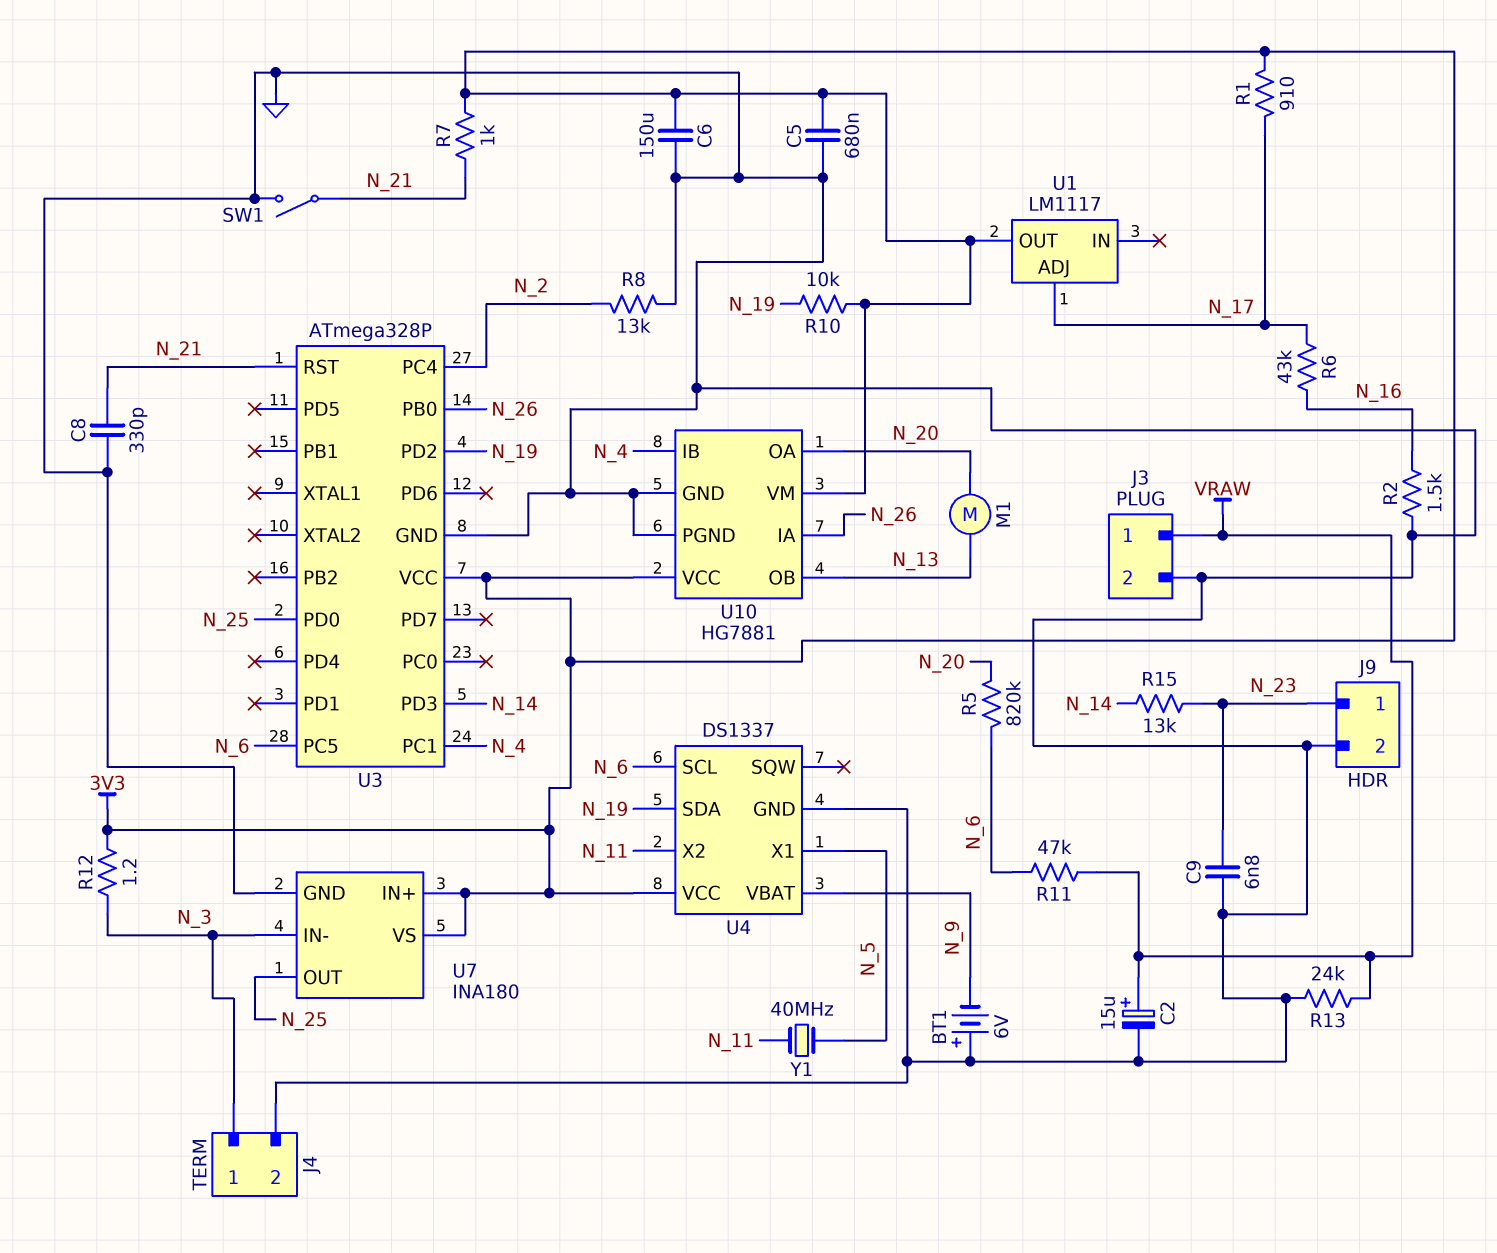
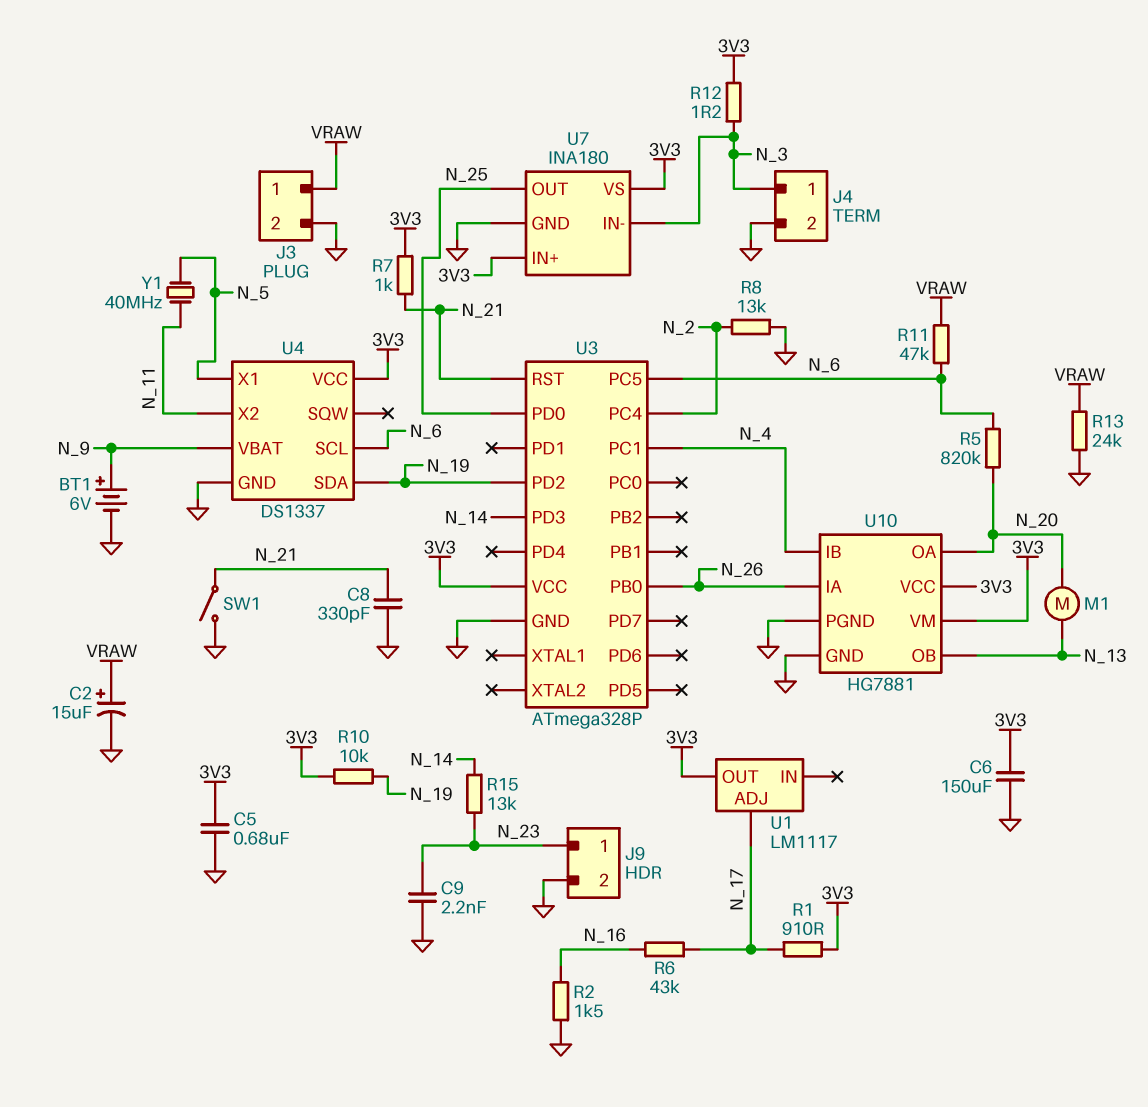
BT1: 6V (plus GND, minus N_9) -> 6V (plus N_9, minus GND)
C9: 6.8nF (GND, N_23) -> 2.2nF (GND, N_23)

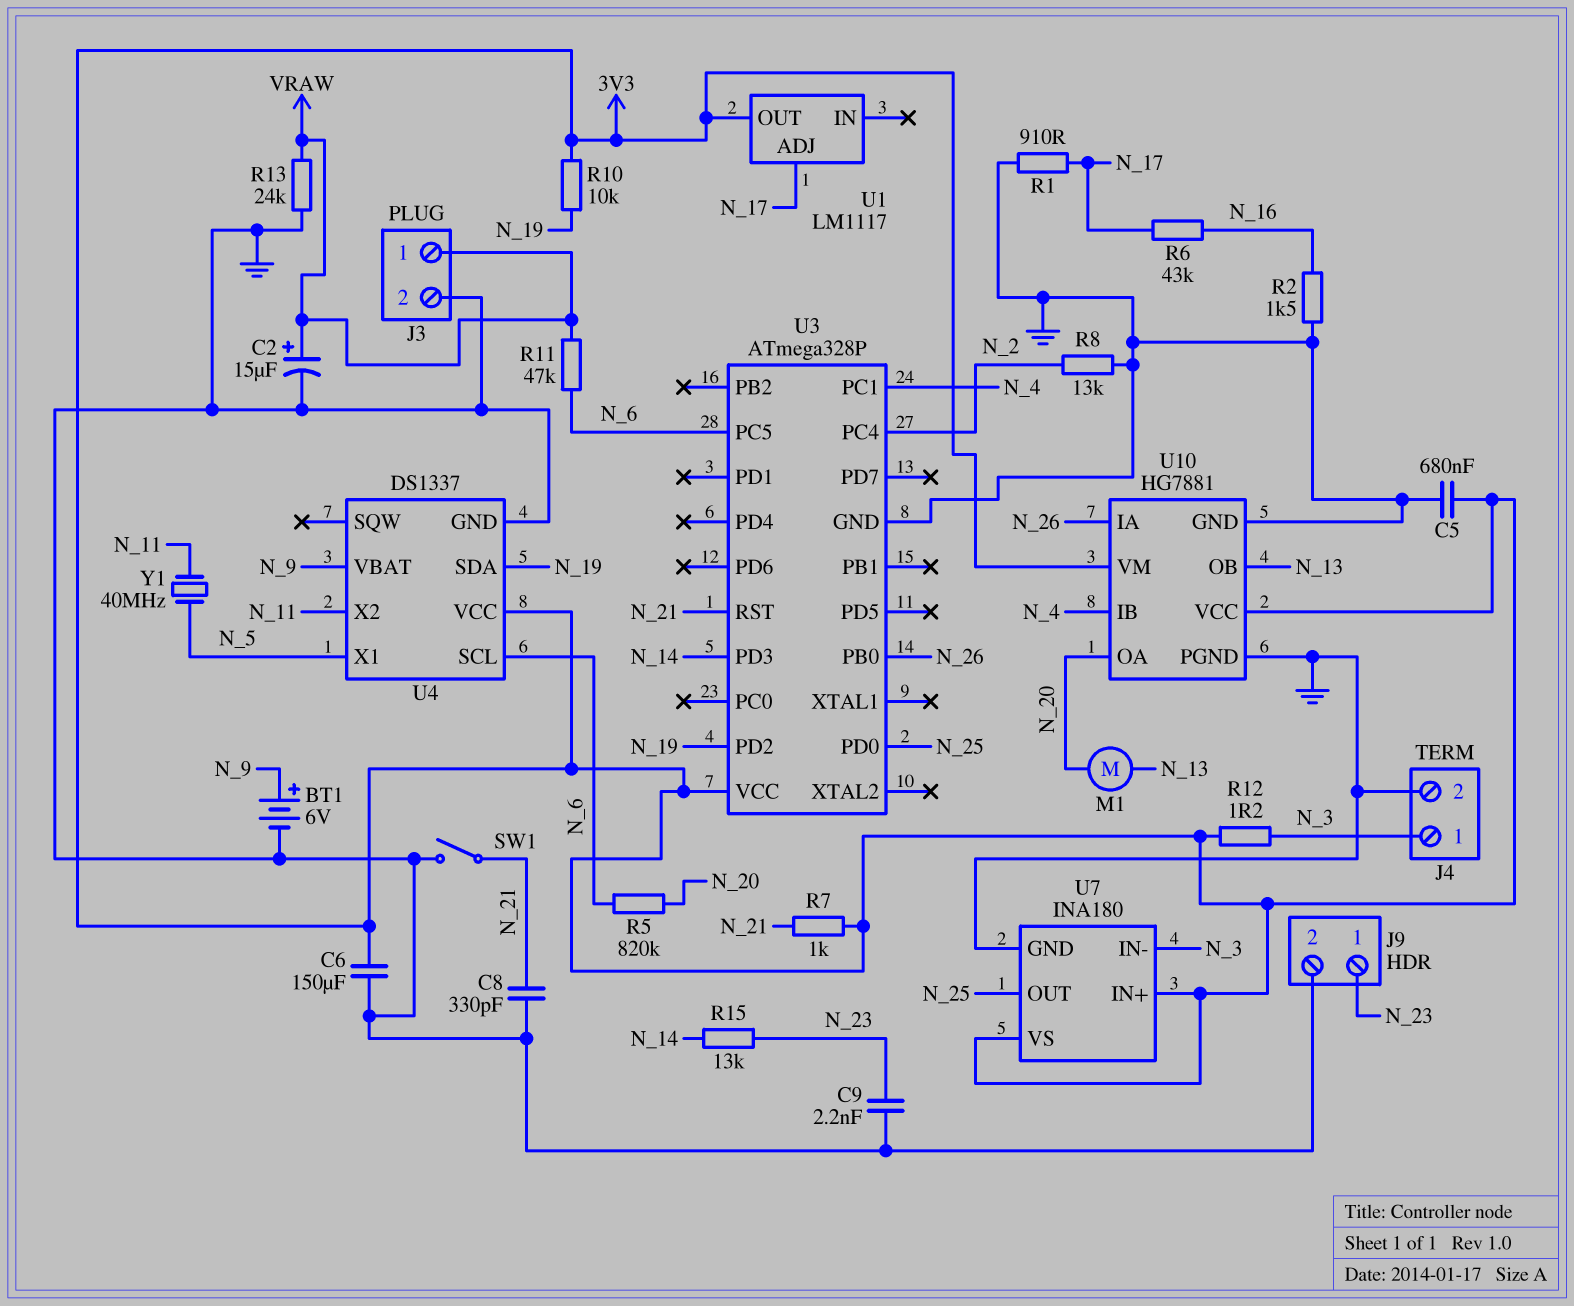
R1: 910 (3V3, N_17) -> 910 (GND, N_17)

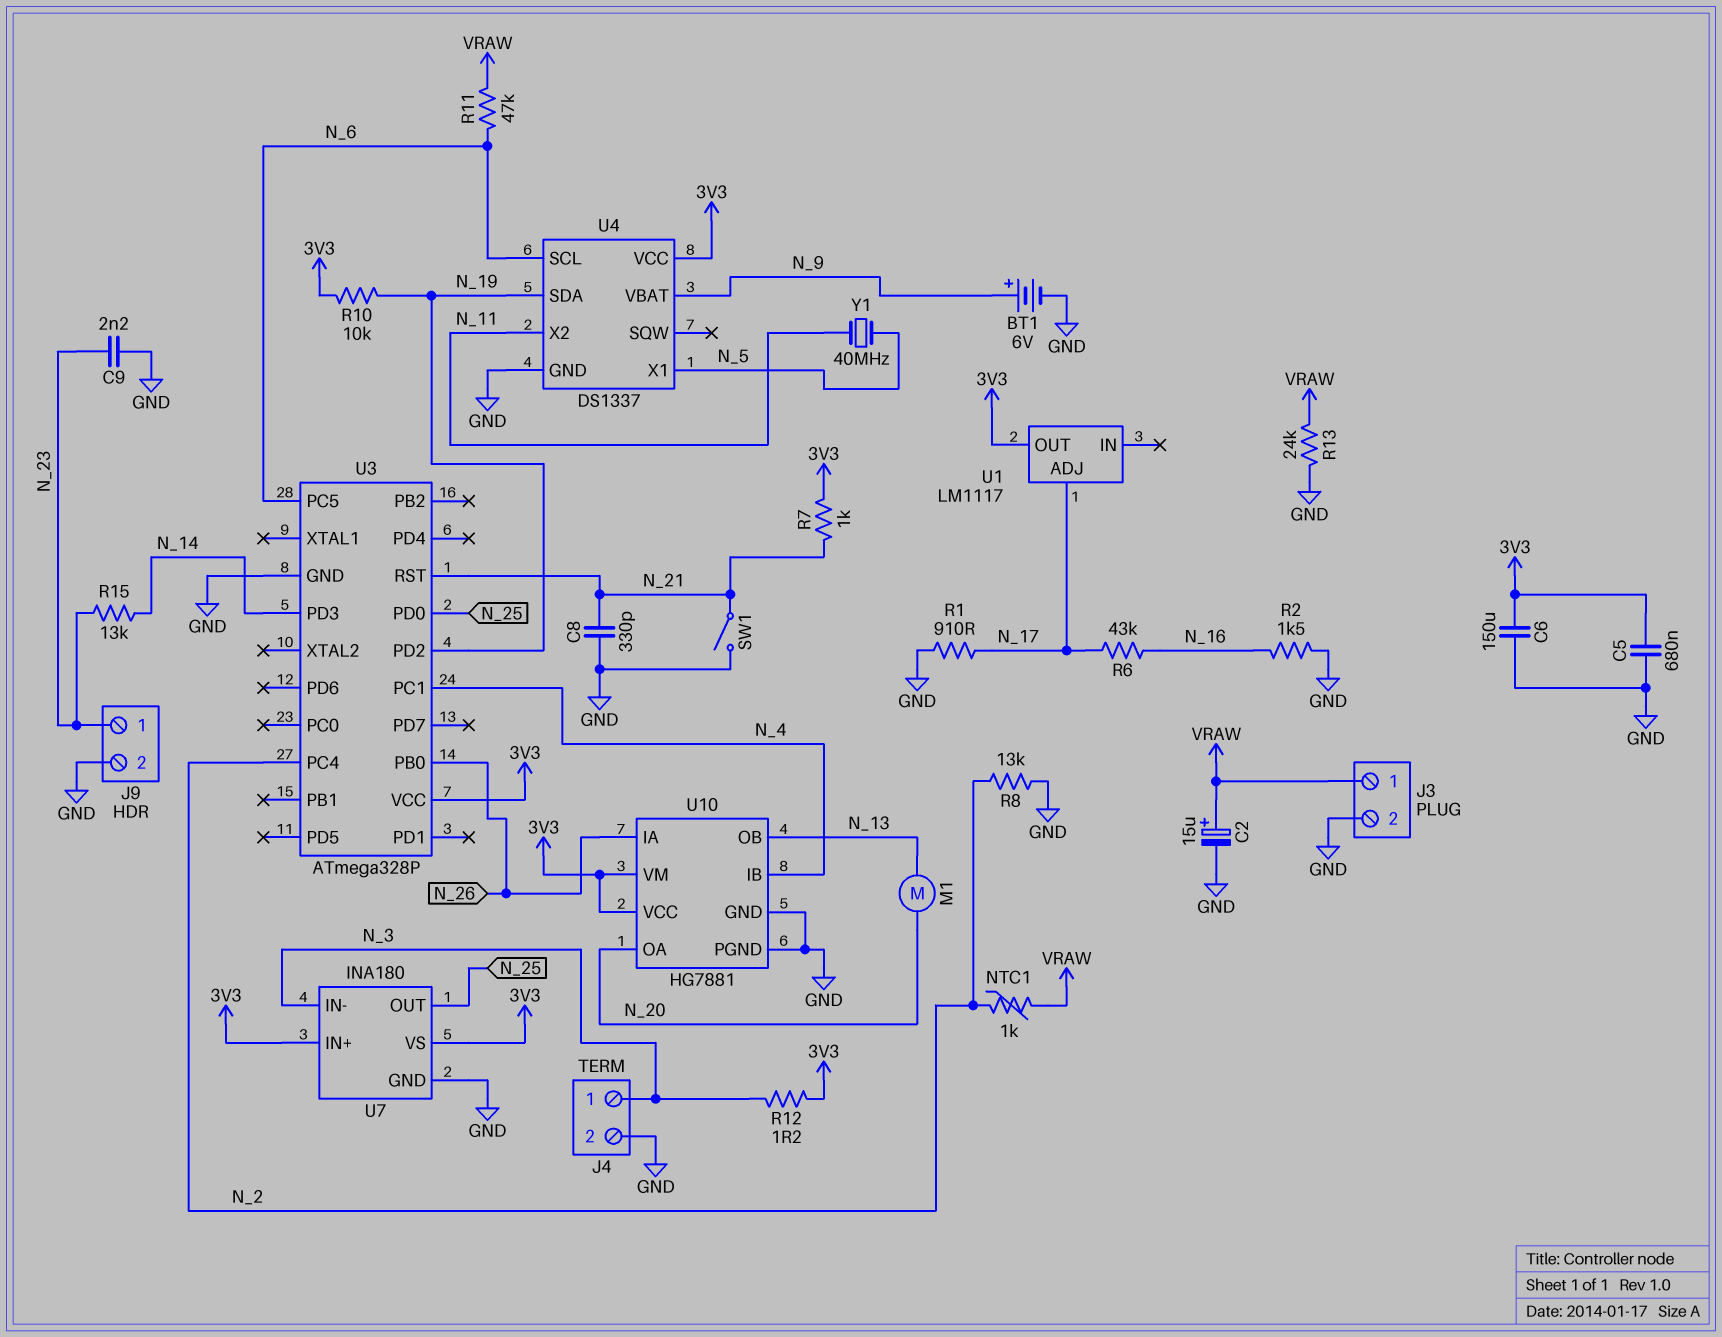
NTC1: none -> 1k (N_2, VRAW)
R5: 820k (N_6, N_20) -> none

